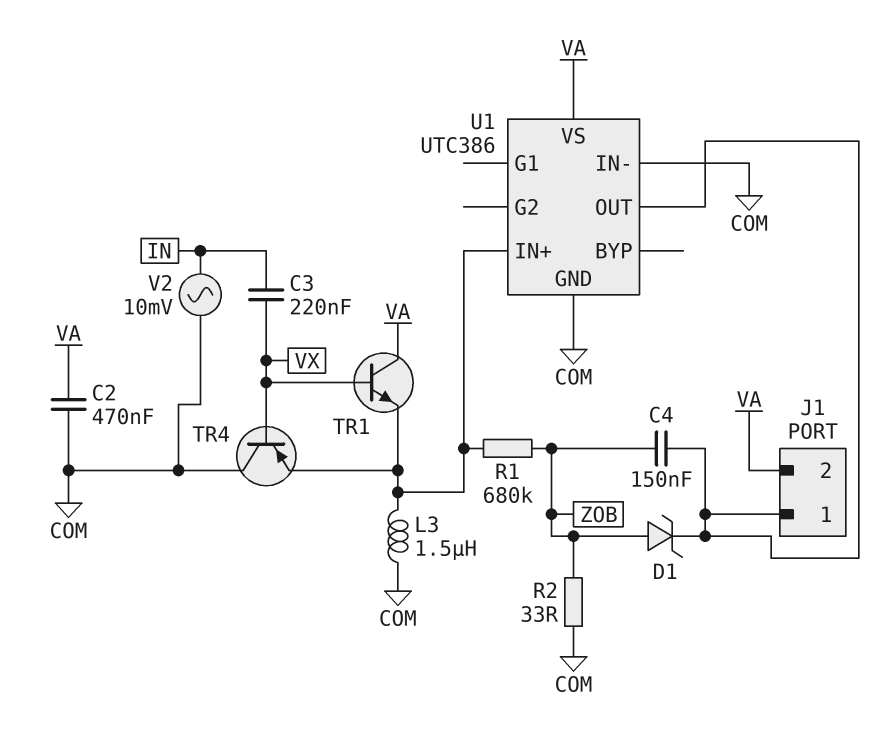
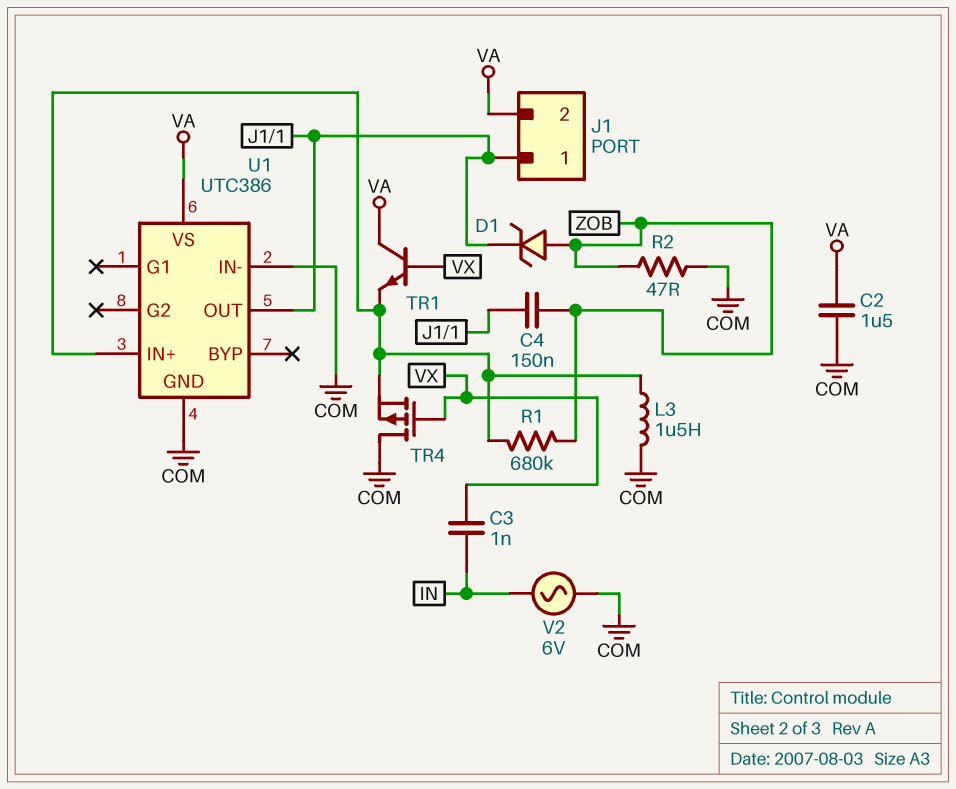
C2: 470nF (COM, VA) -> 1.5uF (COM, VA)
C3: 220nF (IN, VX) -> 1nF (IN, VX)
R2: 33 (COM, ZOB) -> 47 (COM, ZOB)
TR4: PNP (B VX, C COM, E U1/IN+) -> PMOS (G VX, D COM, S U1/IN+)
V2: AC 10mV (COM, IN) -> AC 6V (COM, IN)

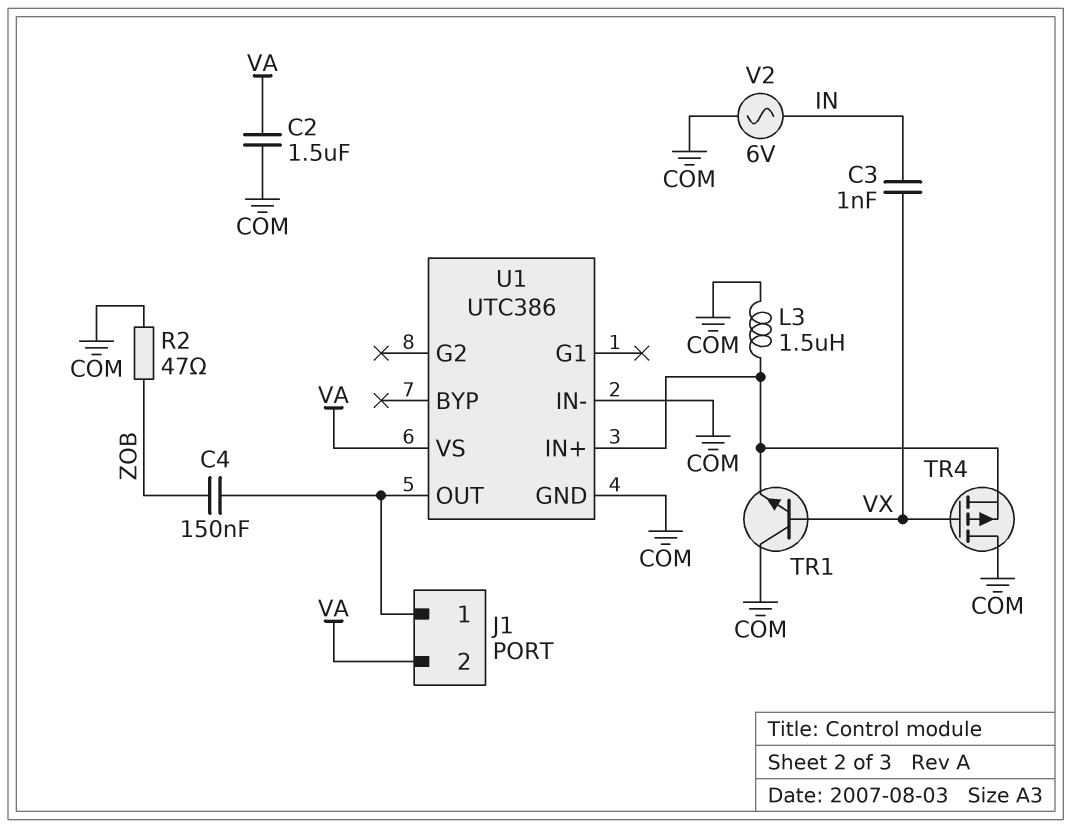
D1: zener (A ZOB, K J1/1) -> none
R1: 680k (U1/IN+, ZOB) -> none
TR1: NPN (B VX, C VA, E U1/IN+) -> NPN (B VX, C COM, E U1/IN+)

